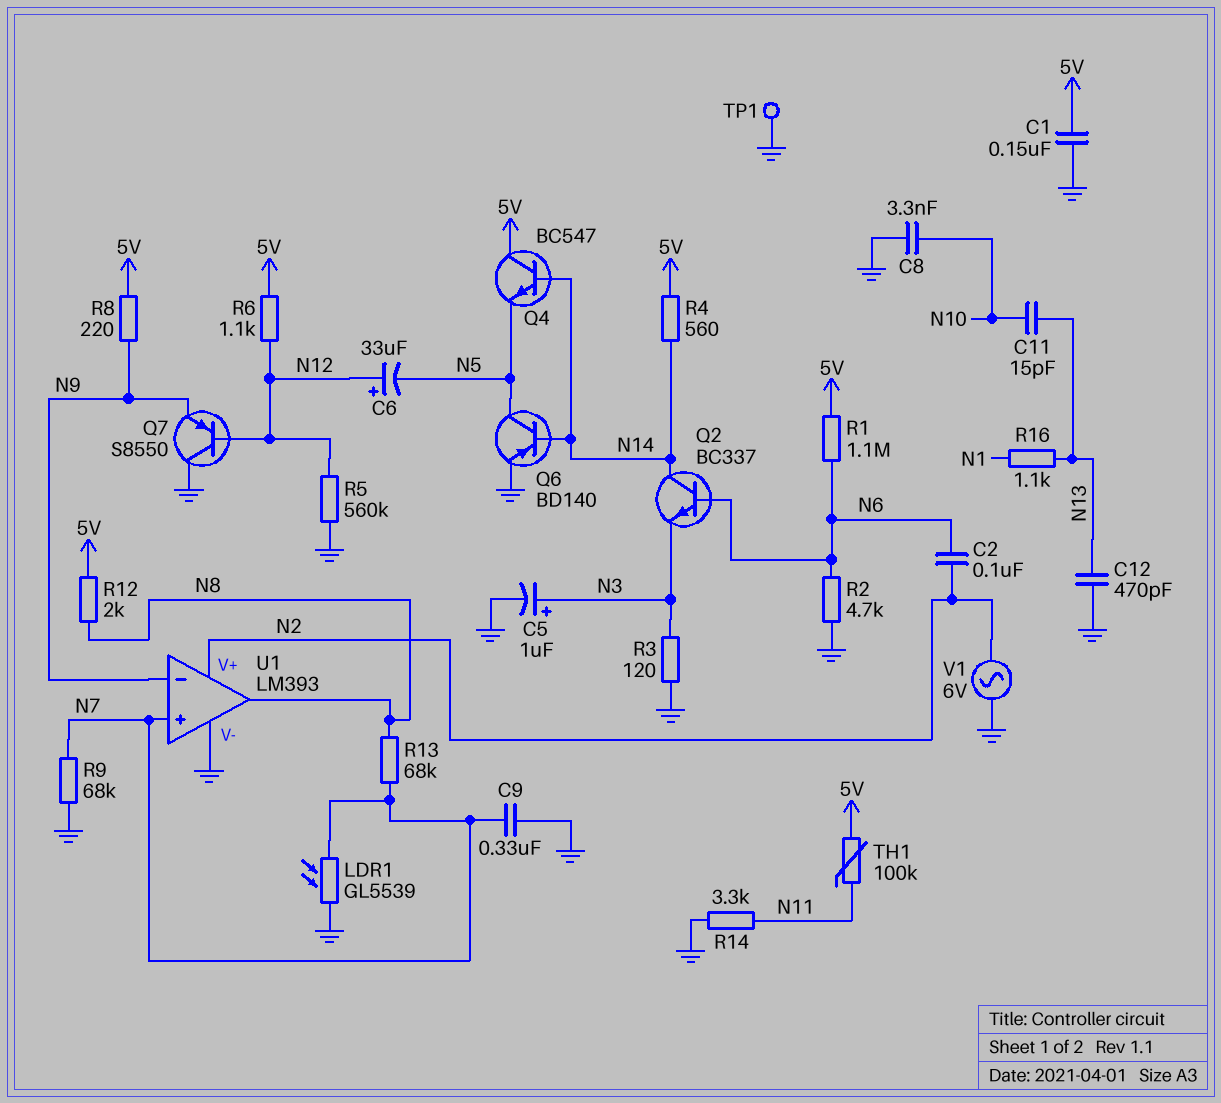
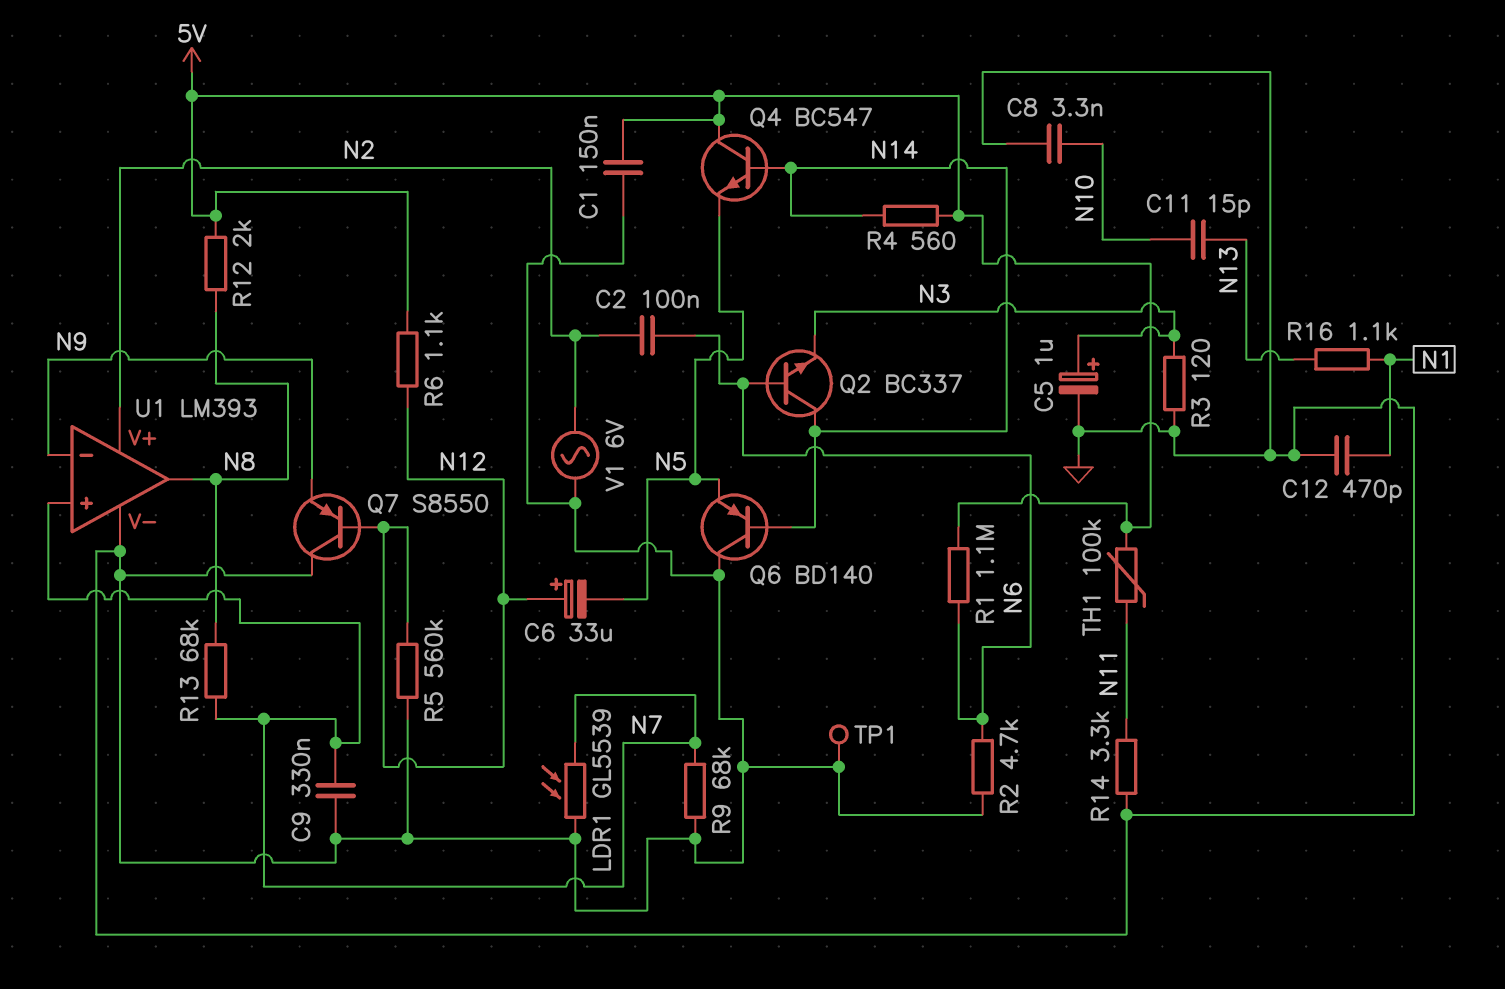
C12: 470pF (GND, N13) -> 470pF (GND, N1)
Q6: PNP BD140 (B N14, C N5, E GND) -> PNP BD140 (B N14, C GND, E N5)
R8: 220 (5V, N9) -> none

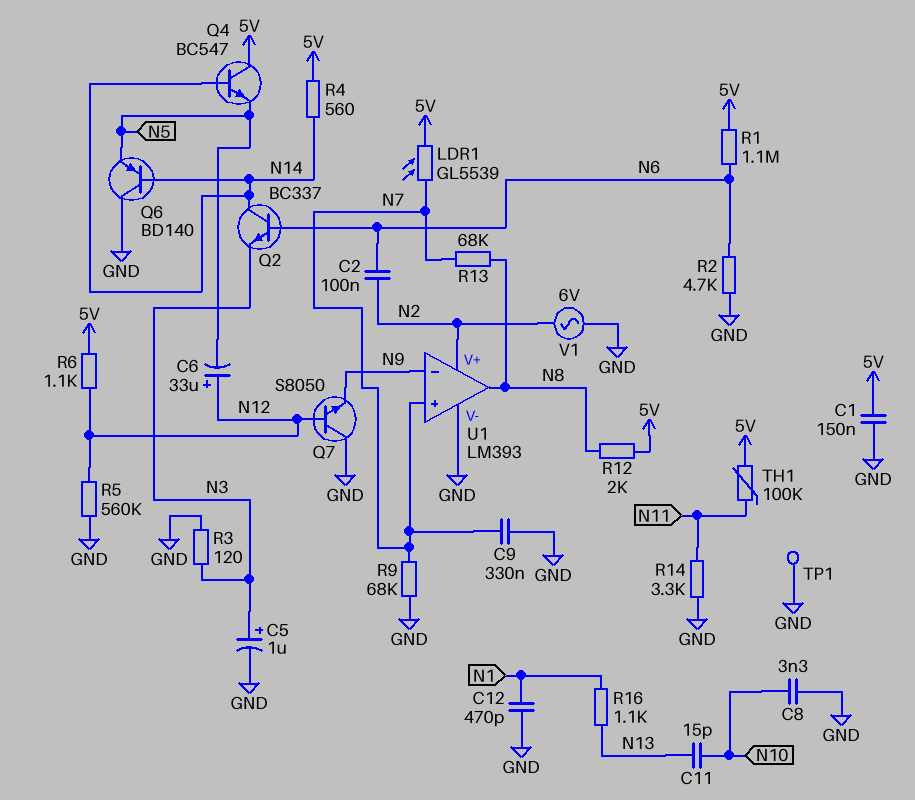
LDR1: GL5539 (GND, N7) -> GL5539 (5V, N7)
Q7: PNP S8550 (B N12, C GND, E N9) -> NPN S8050 (B N12, C GND, E N9)

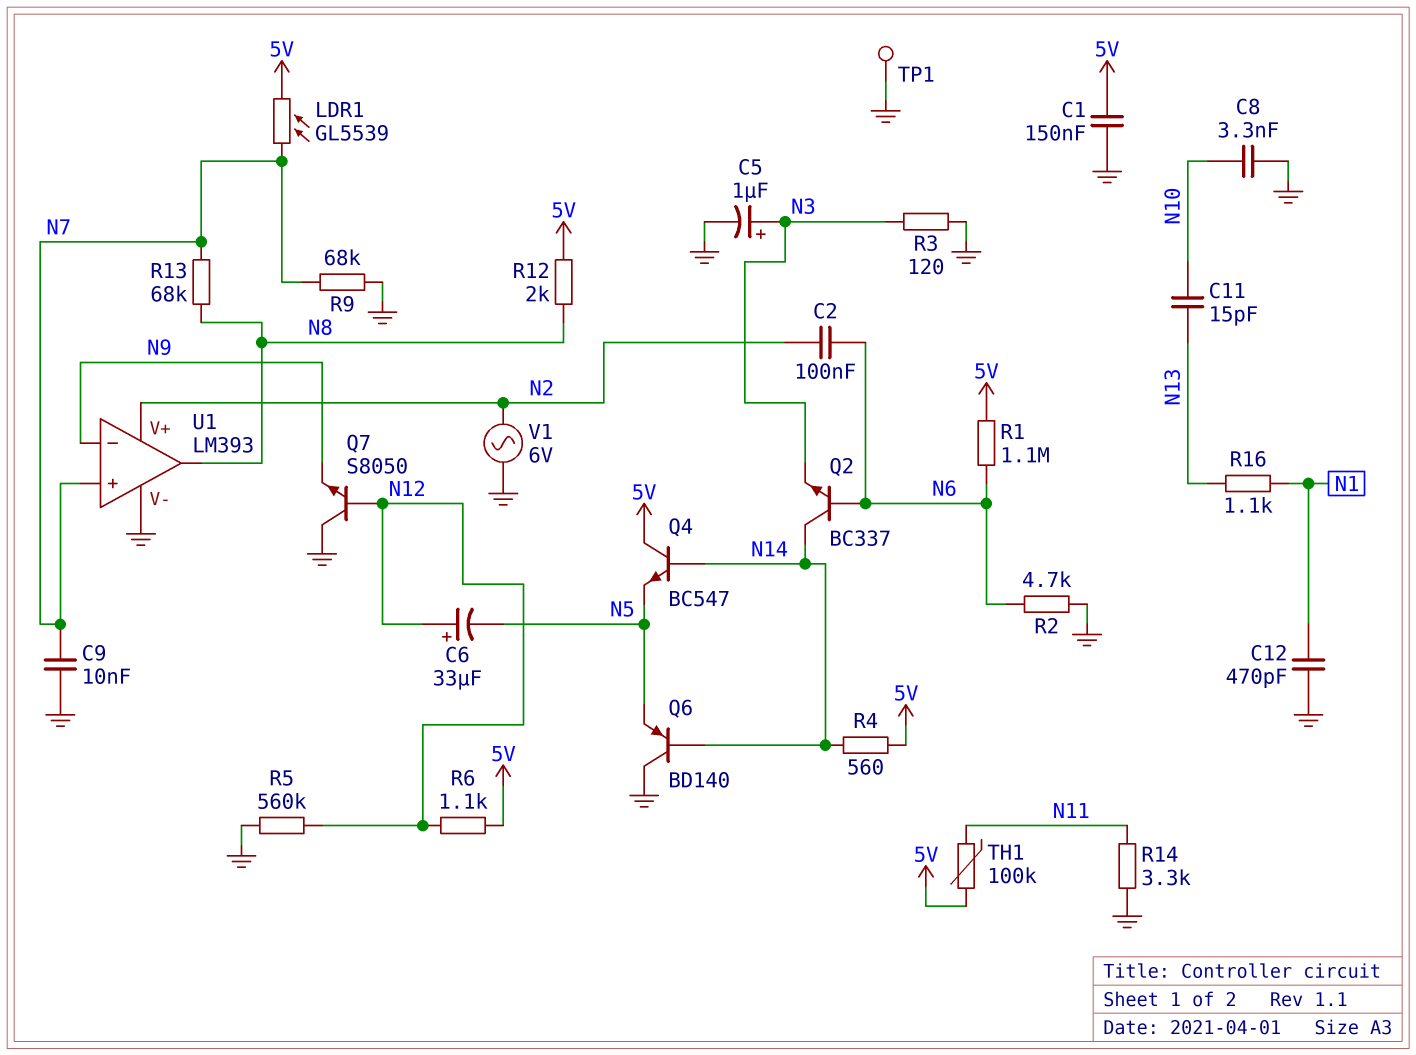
C9: 330nF (GND, N7) -> 10nF (GND, N7)

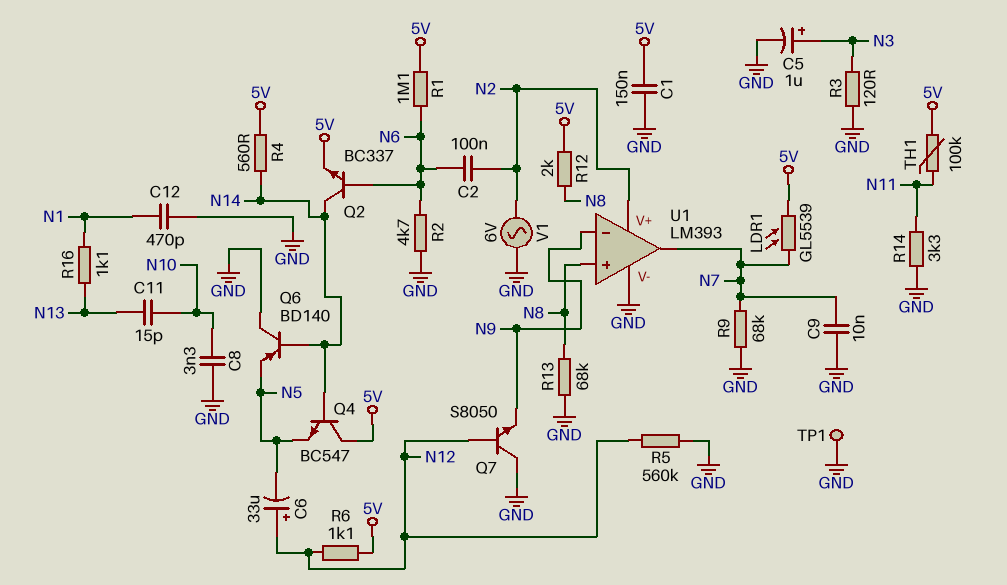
Q2: NPN BC337 (B N6, C N14, E N3) -> NPN BC337 (B N6, C N14, E 5V)
R13: 68k (N7, N8) -> 68k (GND, N8)
U1 pin in+: N7 -> N8
U1 pin out: N8 -> N7

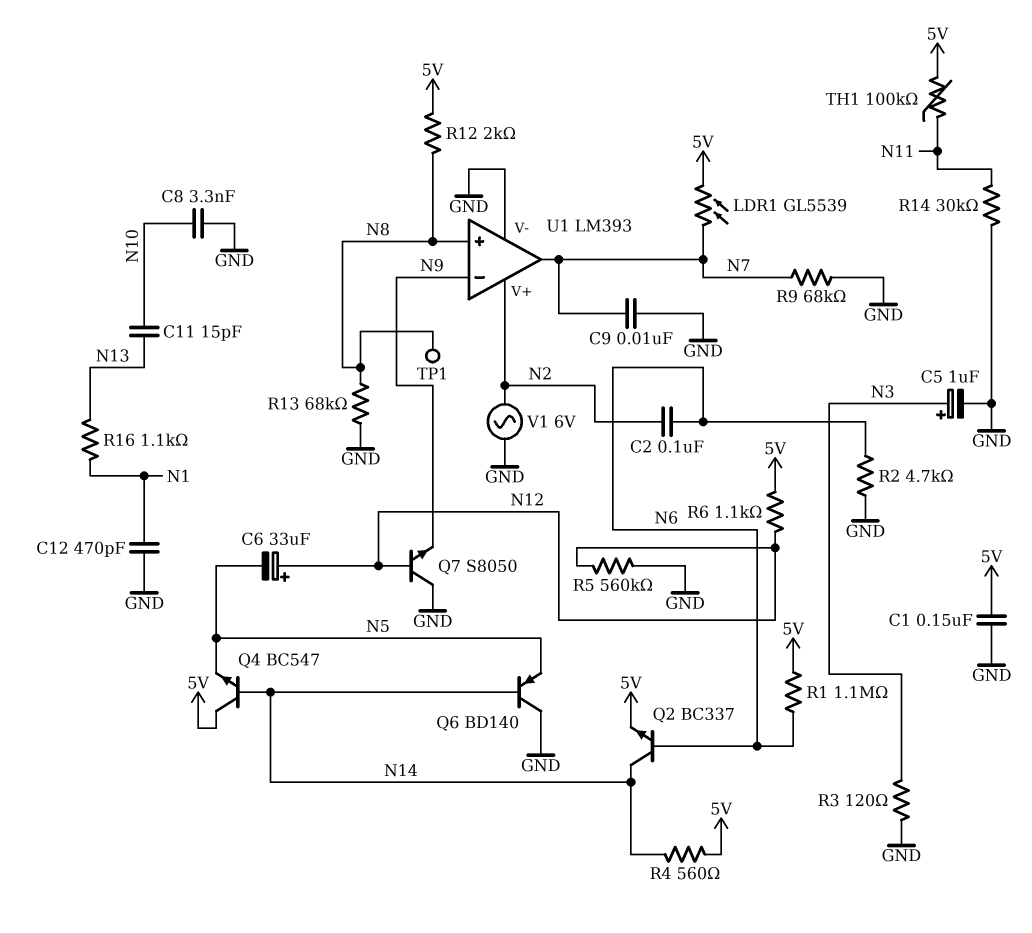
R14: 3.3k (GND, N11) -> 30k (GND, N11)
TP1: test point (GND) -> test point (N8)

